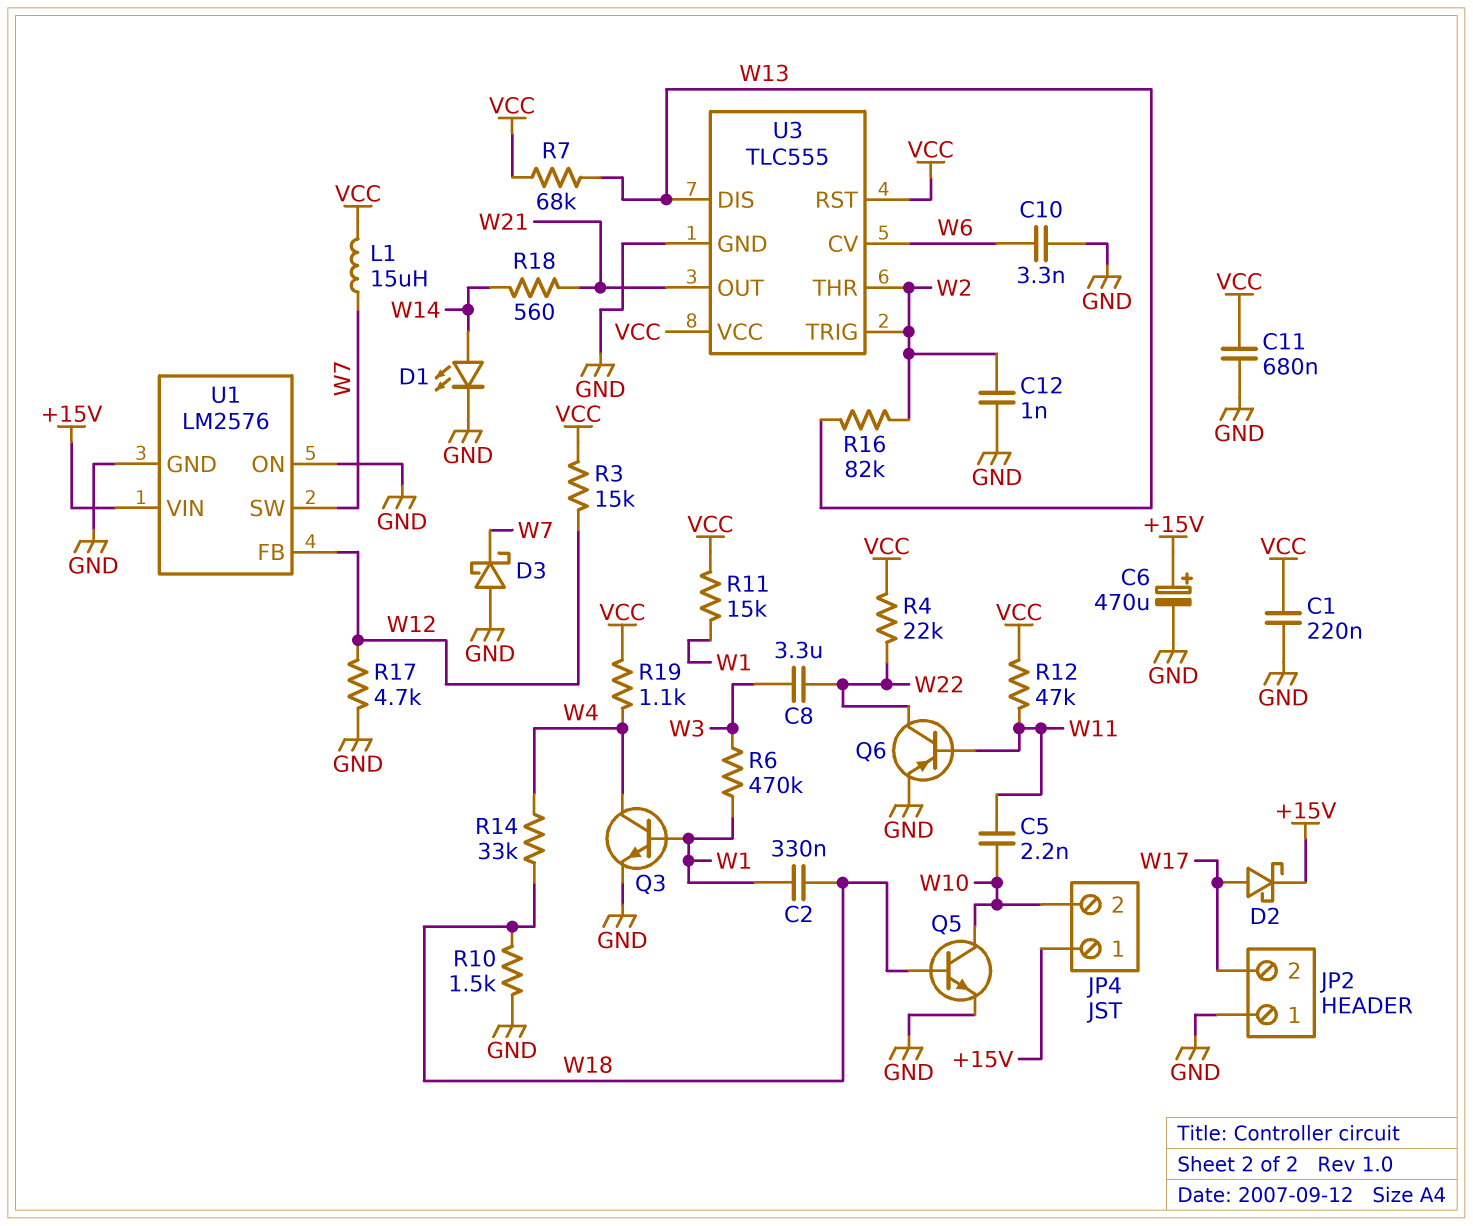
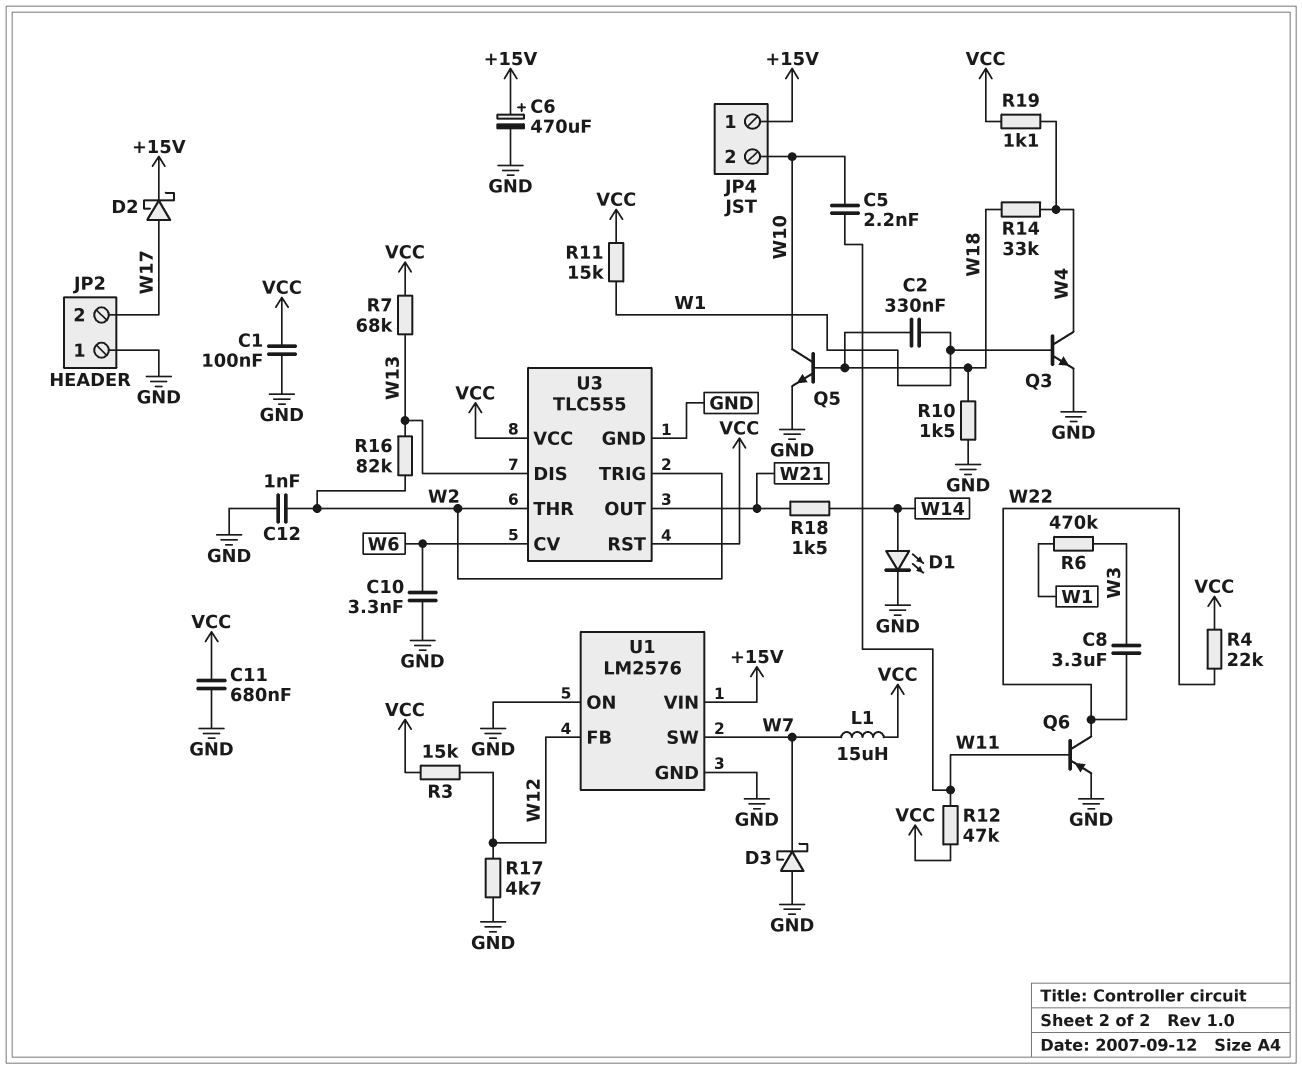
C1: 220nF (GND, VCC) -> 100nF (GND, VCC)
R18: 560 (W14, W21) -> 1.5k (W14, W21)

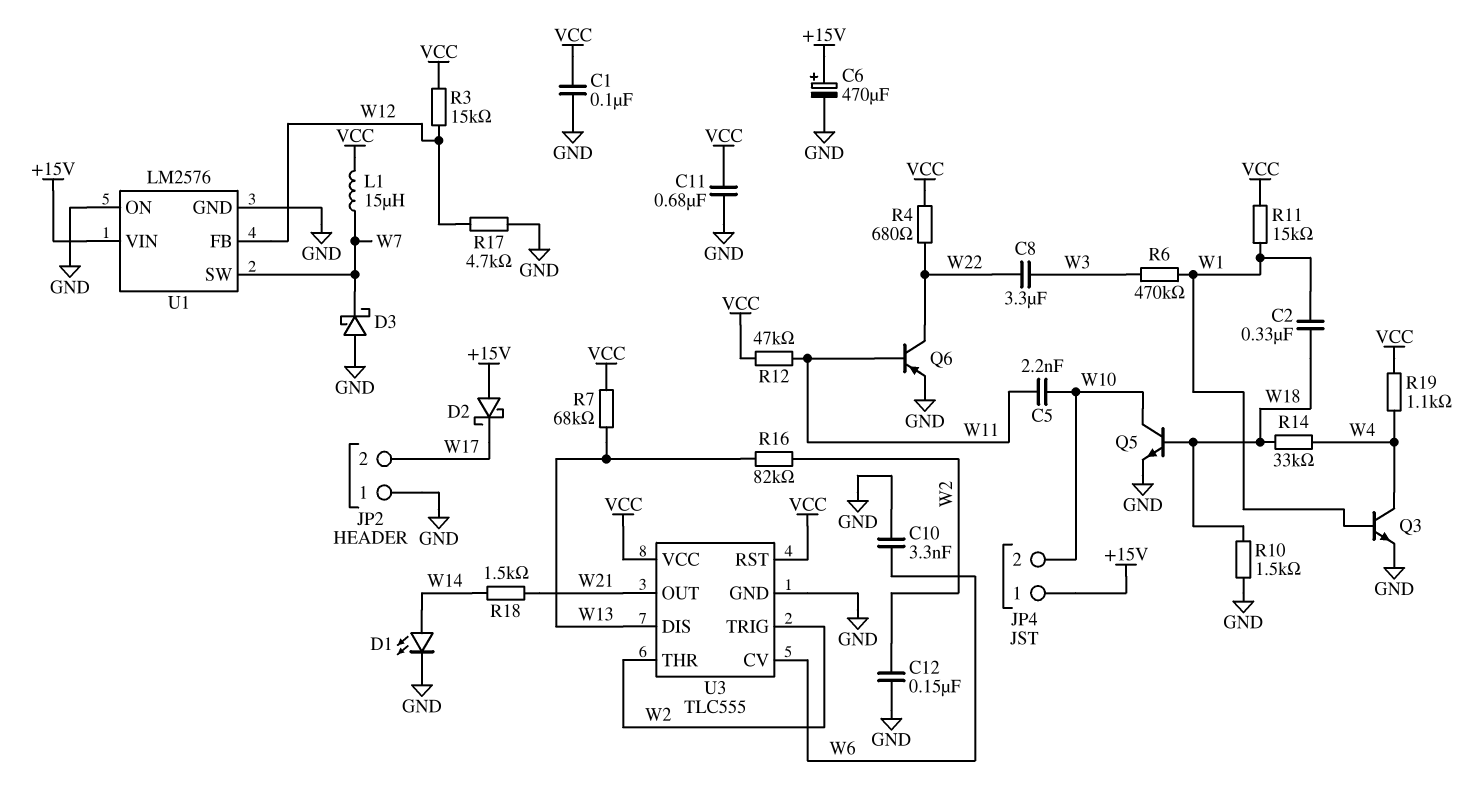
C12: 1nF (GND, W2) -> 150nF (GND, W2)
D2: schottky (A W17, K +15V) -> schottky (A +15V, K W17)
R4: 22k (VCC, W22) -> 680 (VCC, W22)

